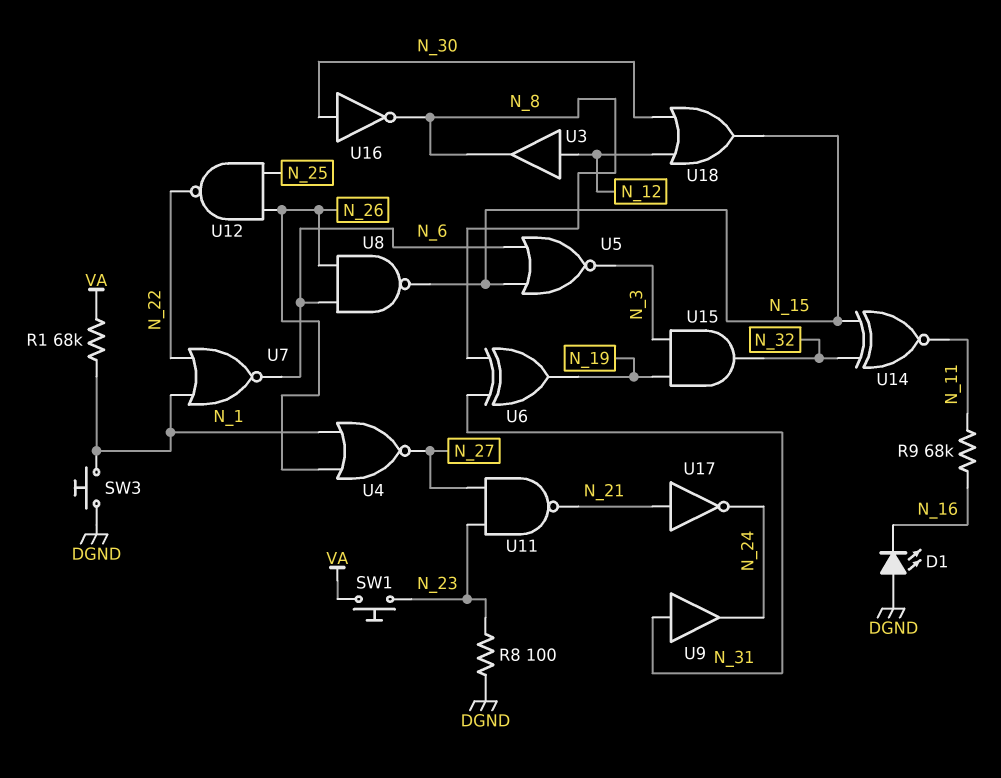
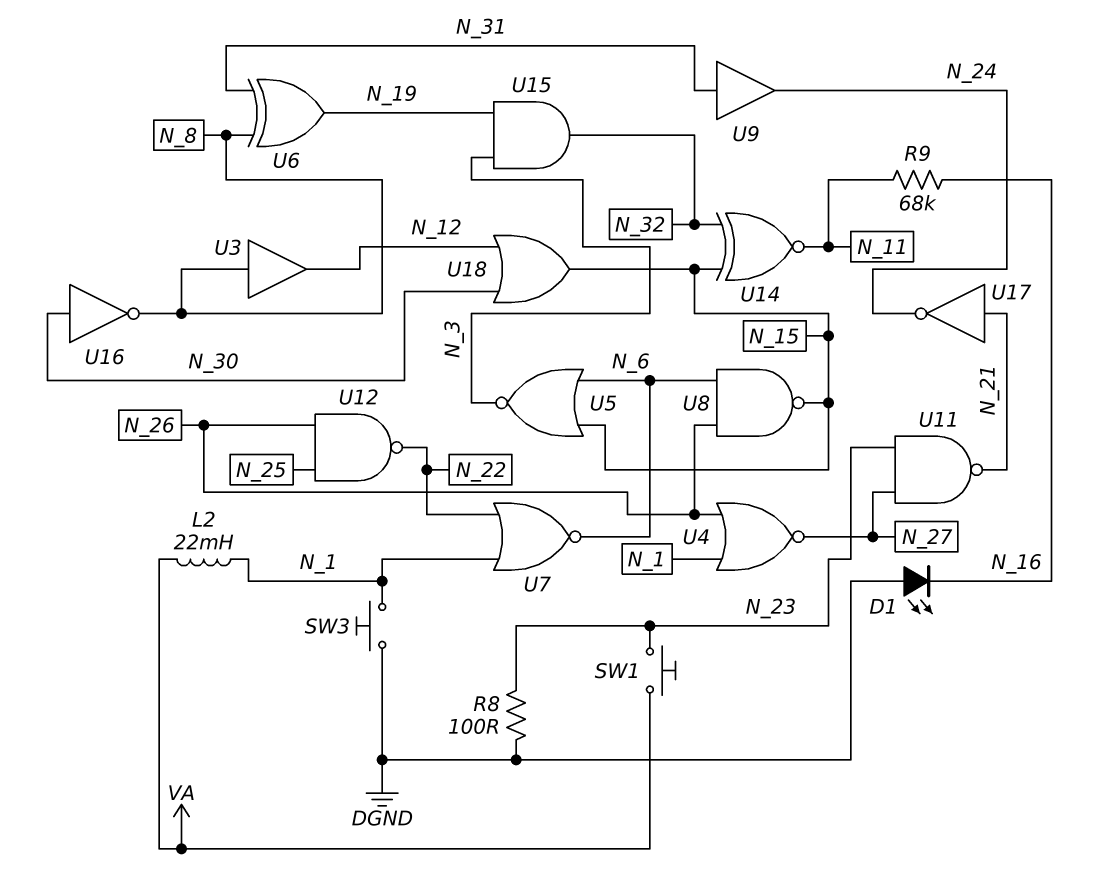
L2: none -> 22mH (N_1, VA)
R1: 68k (N_1, VA) -> none
U3: buffer (in N_12, out N_8) -> buffer (in N_8, out N_12)

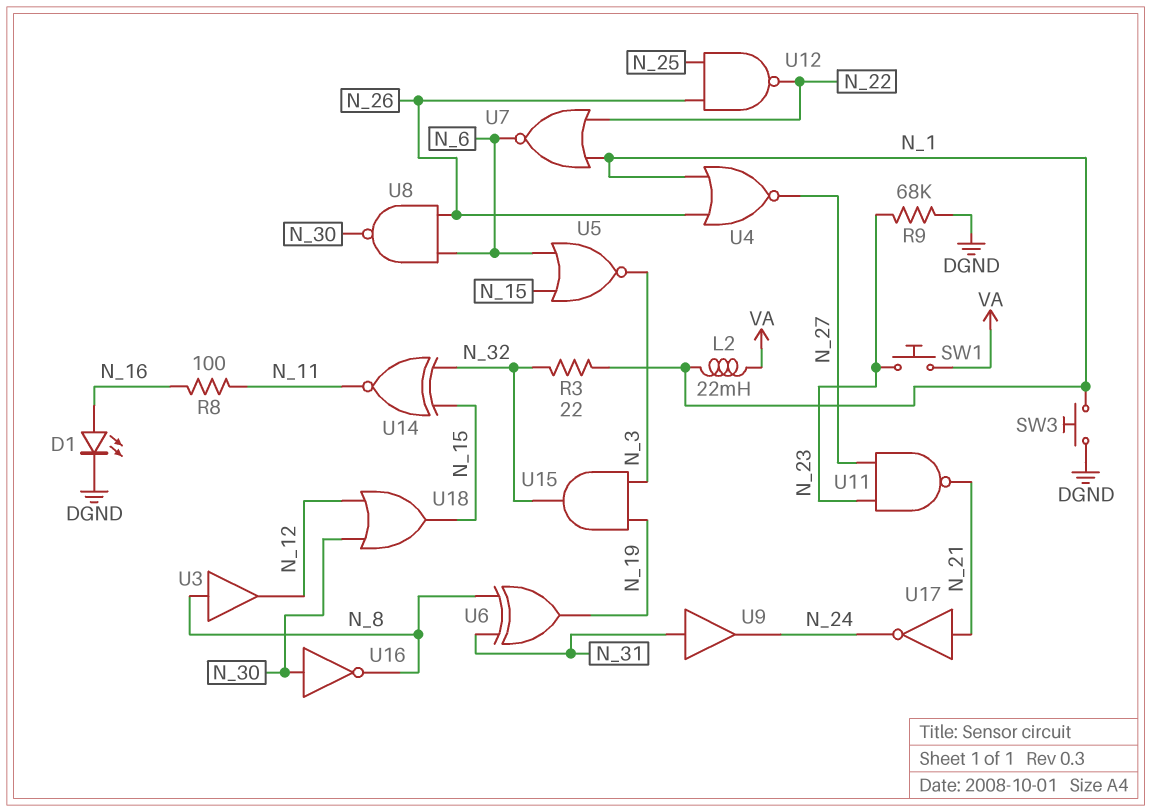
D1: LED (A DGND, K N_16) -> LED (A N_16, K DGND)
R3: none -> 22 (N_1, N_32)
R8: 100 (DGND, N_23) -> 100 (N_11, N_16)
R9: 68k (N_11, N_16) -> 68k (DGND, N_23)
U8: NAND (in N_6, in N_26, out N_15) -> NAND (in N_6, in N_26, out N_30)

